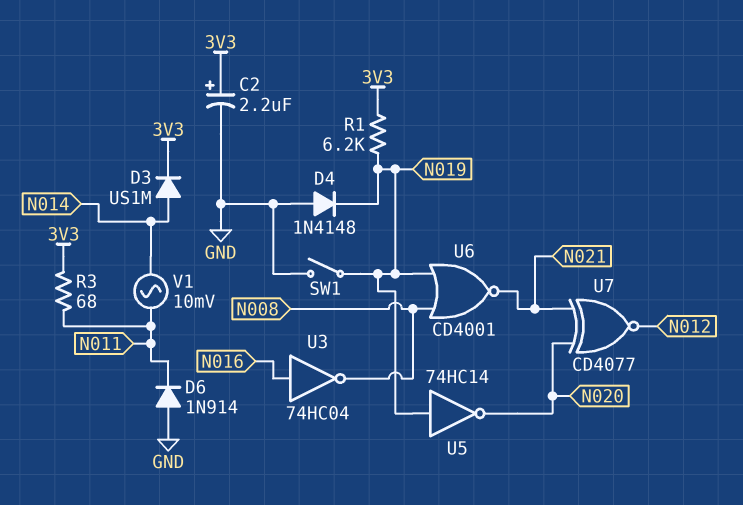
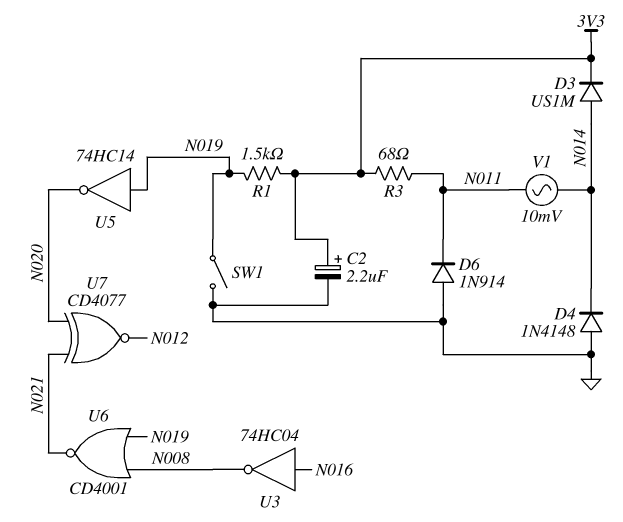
D4: diode 1N4148 (A GND, K N019) -> diode 1N4148 (A GND, K N014)
R1: 6.2k (3V3, N019) -> 1.5k (3V3, N019)

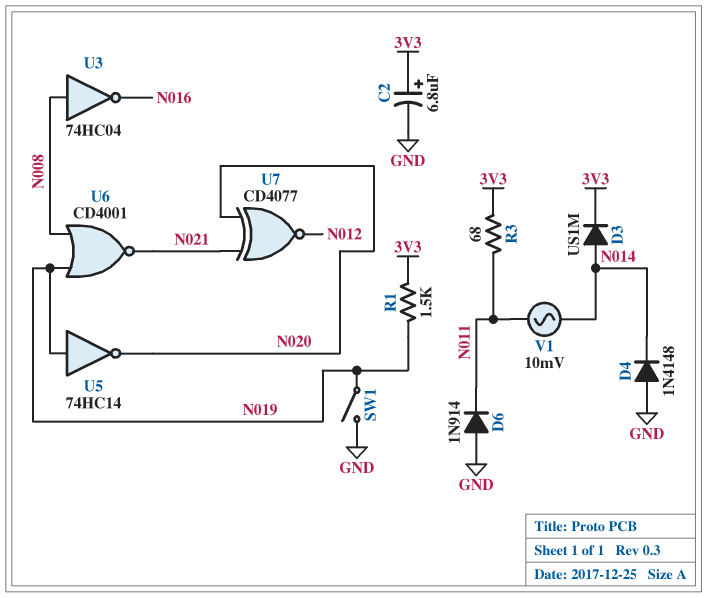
C2: 2.2uF (plus 3V3, minus GND) -> 6.8uF (plus 3V3, minus GND)
U3: NOT 74HC04 (in N016, out N008) -> NOT 74HC04 (in N008, out N016)

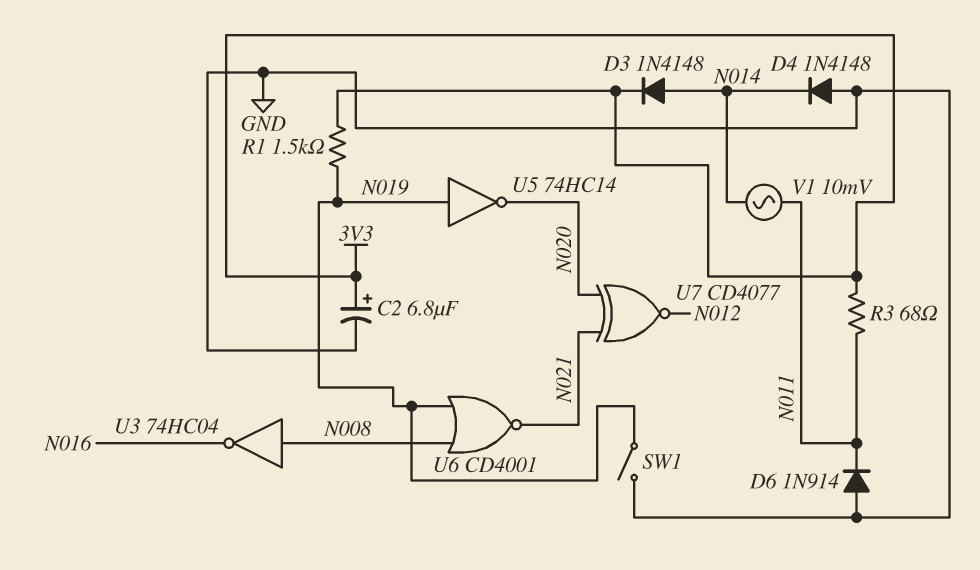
D3: diode US1M (A N014, K 3V3) -> diode 1N4148 (A N014, K 3V3)

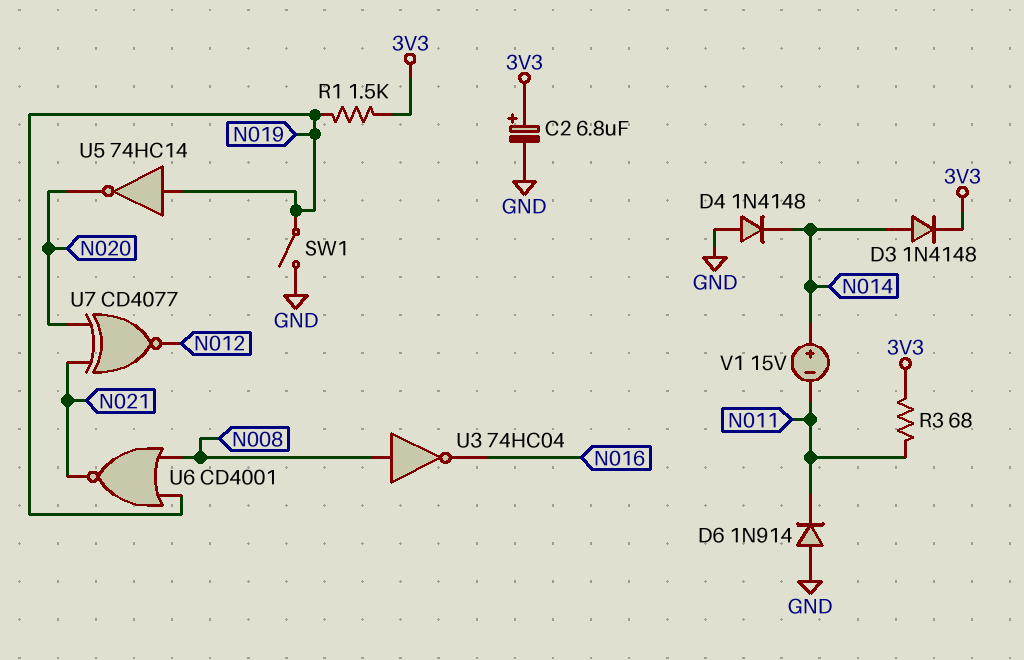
V1: AC 10mV (N011, N014) -> 15V (plus N014, minus N011)

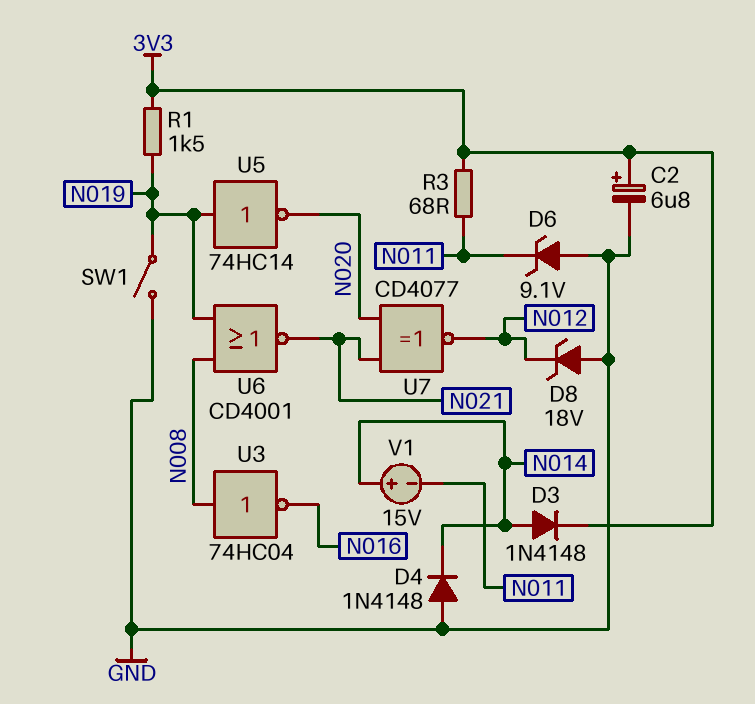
D6: diode 1N914 (A GND, K N011) -> zener 9.1V (A GND, K N011)
D8: none -> zener 18V (A GND, K N012)

